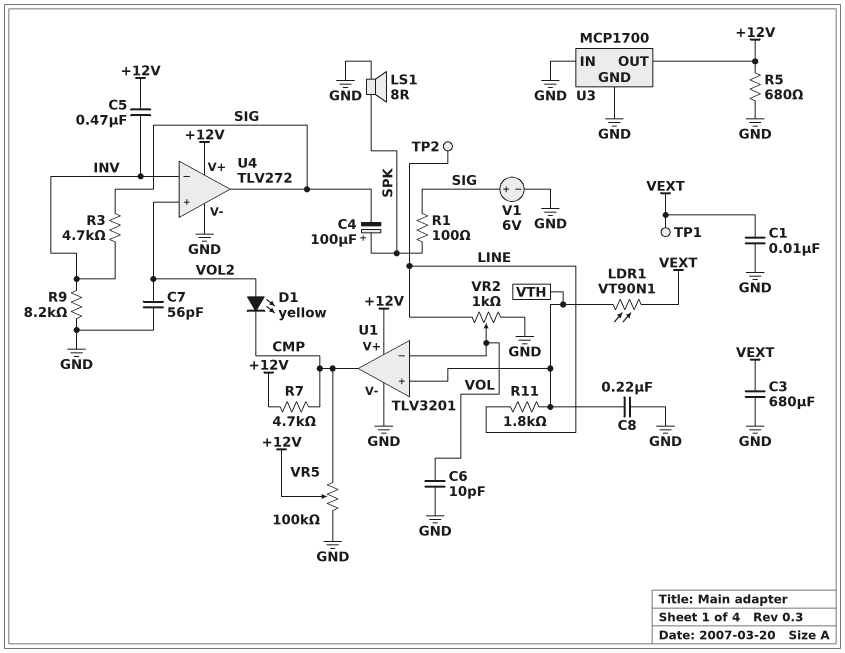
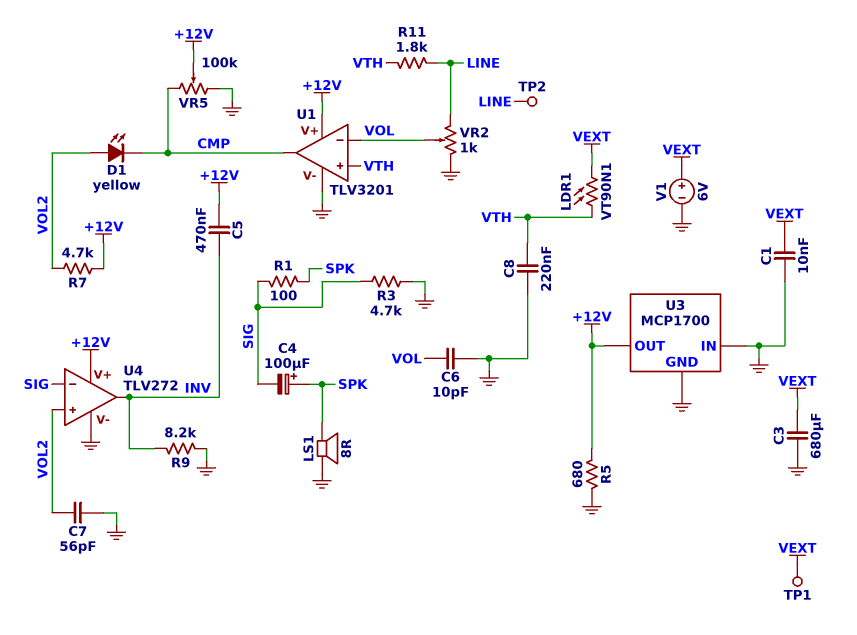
R3: 4.7k (INV, SIG) -> 4.7k (GND, SIG)
R7: 4.7k (+12V, CMP) -> 4.7k (+12V, VOL2)
U4 pin in-: INV -> SIG
U4 pin out: SIG -> INV
V1: 6V (plus SIG, minus GND) -> 6V (plus VEXT, minus GND)

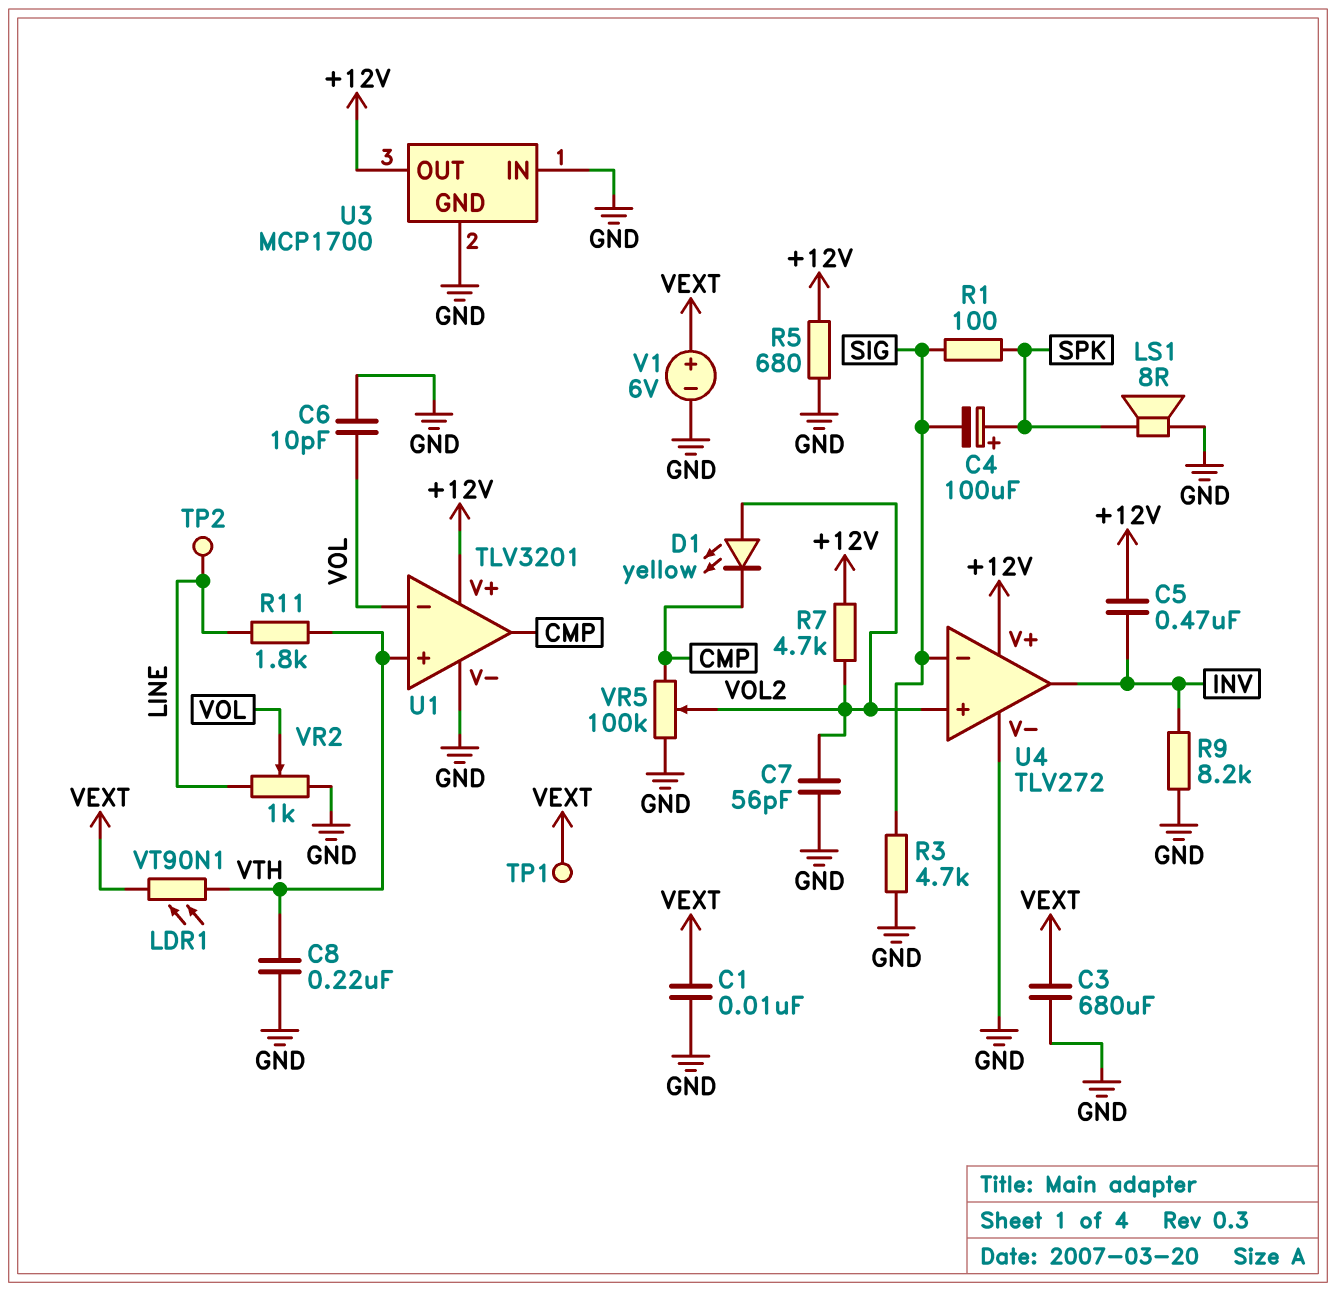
VR5: 100k (CMP, GND, wiper +12V) -> 100k (CMP, GND, wiper VOL2)

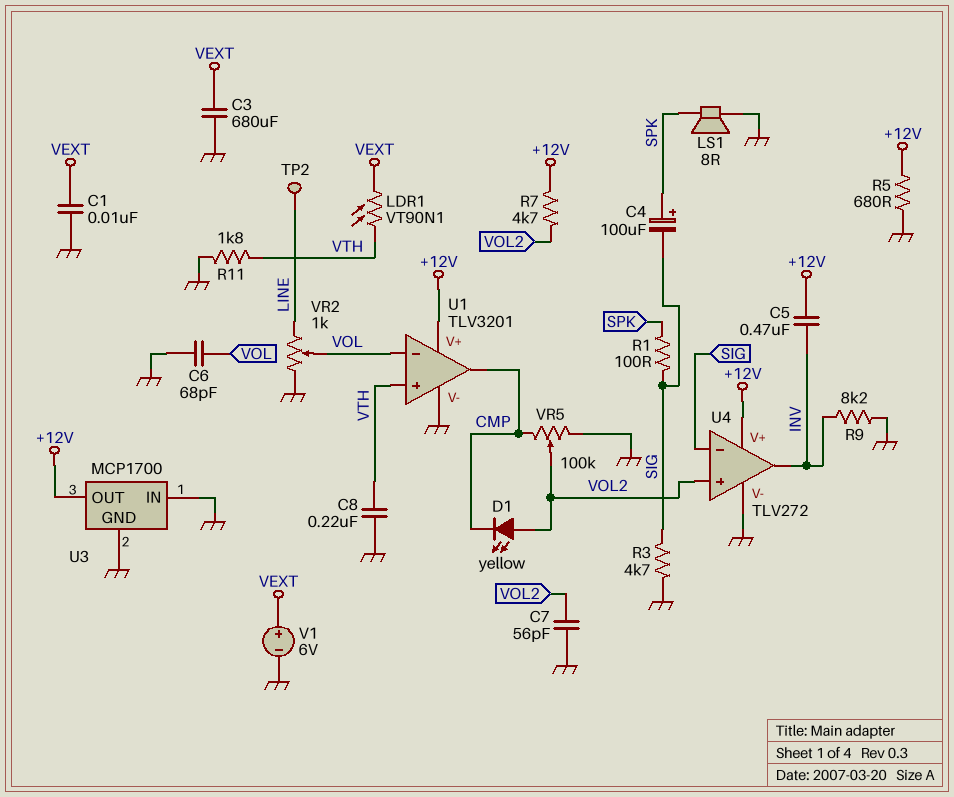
C6: 10pF (GND, VOL) -> 68pF (GND, VOL)
R11: 1.8k (LINE, VTH) -> 1.8k (GND, VTH)
TP1: test point (VEXT) -> none

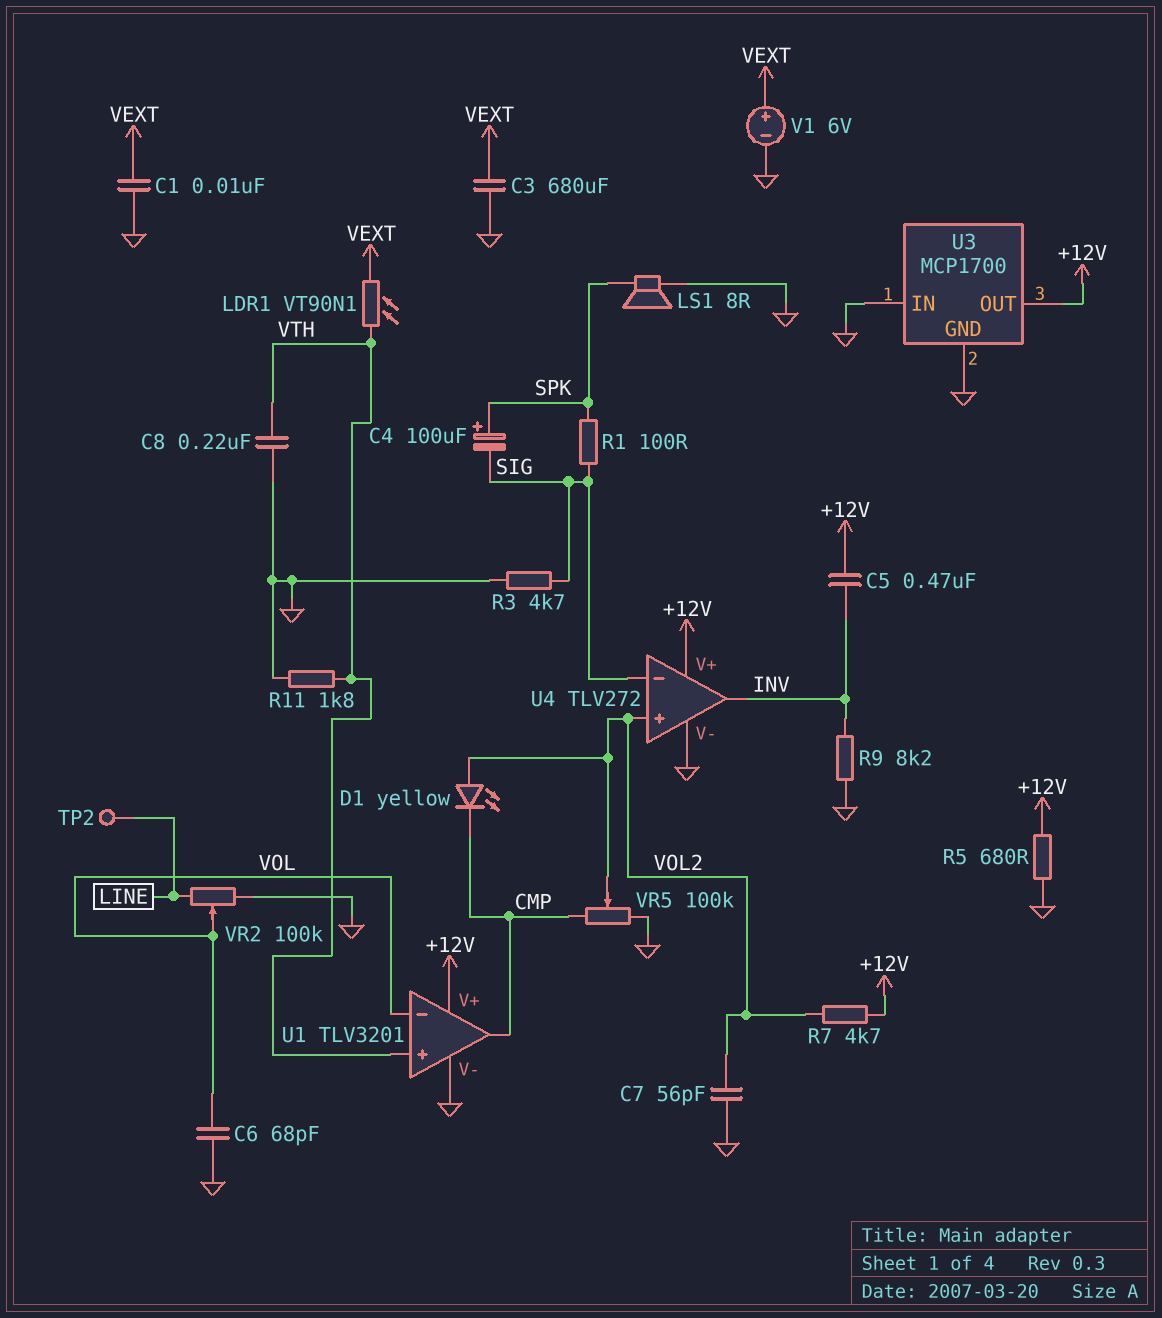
VR2: 1k (GND, LINE, wiper VOL) -> 100k (GND, LINE, wiper VOL)

